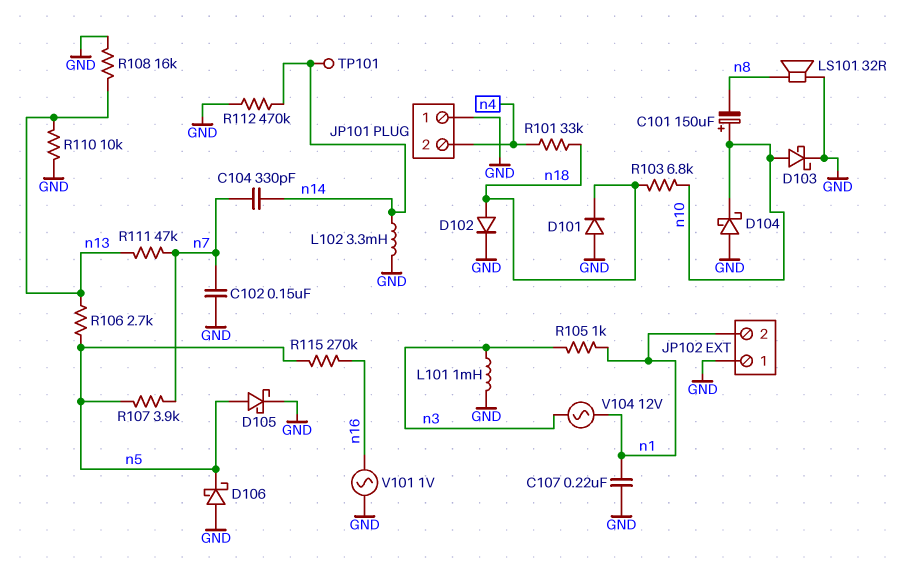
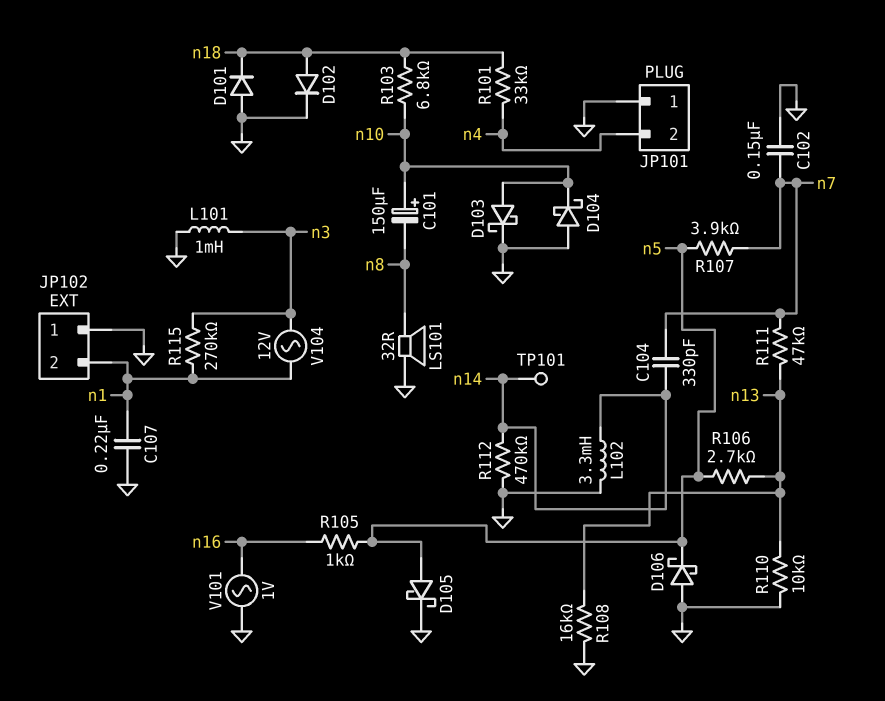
R105: 1k (n1, n3) -> 1k (n5, n16)
R115: 270k (n5, n16) -> 270k (n1, n3)

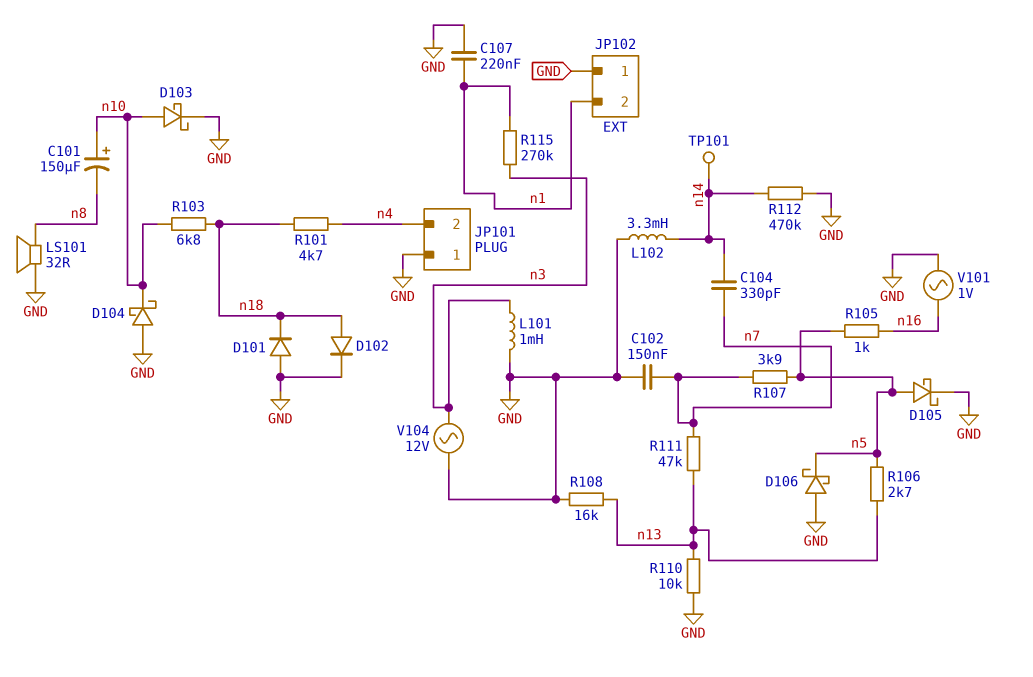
R101: 33k (n4, n18) -> 4.7k (n4, n18)
V104: AC 12V (n1, n3) -> AC 12V (GND, n3)

